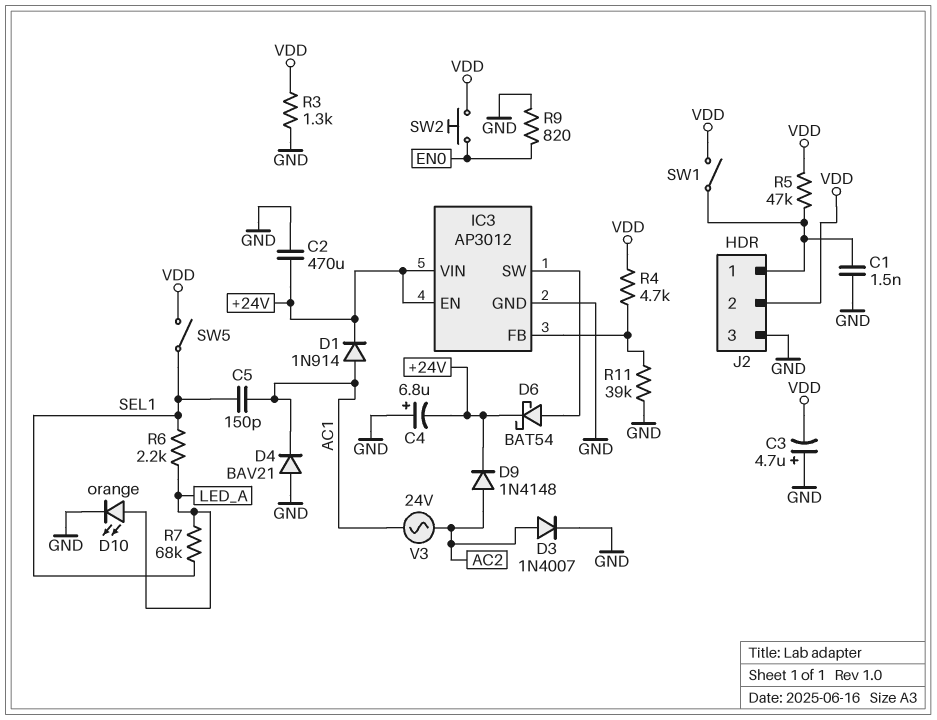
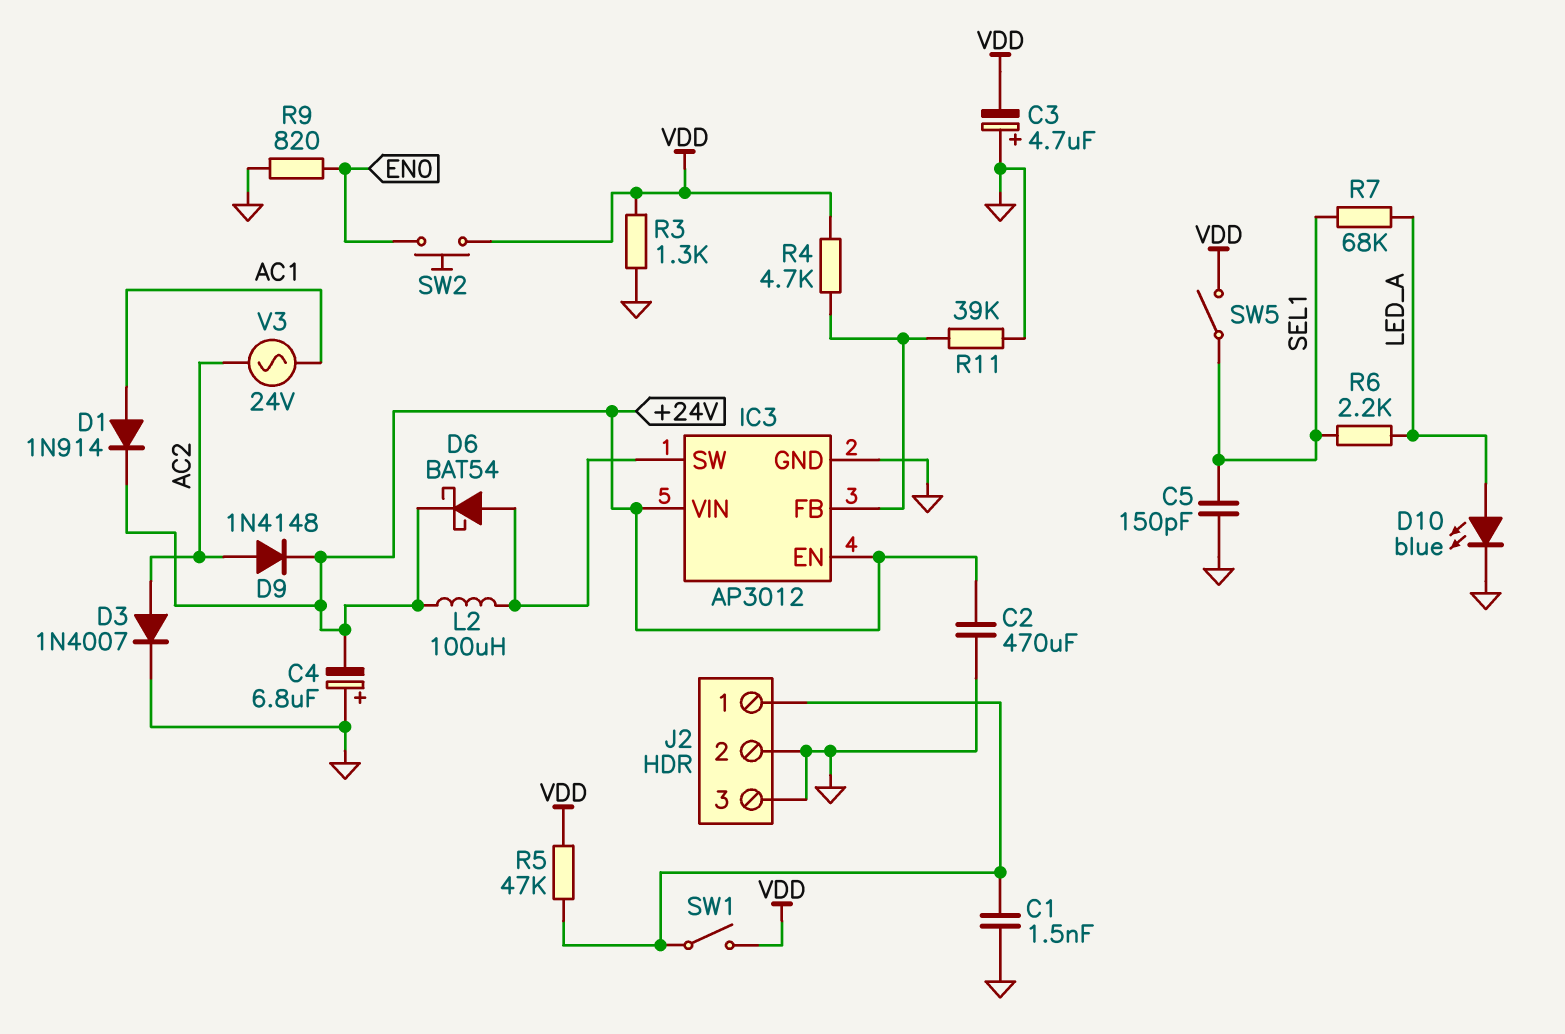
C5: 150pF (AC1, SEL1) -> 150pF (GND, SEL1)
D4: diode BAV21 (A GND, K AC1) -> none
D10: LED orange (A LED_A, K GND) -> LED blue (A LED_A, K GND)
J2 pin 2: VDD -> GND
L2: none -> 100uH (+24V, IC3/SW)

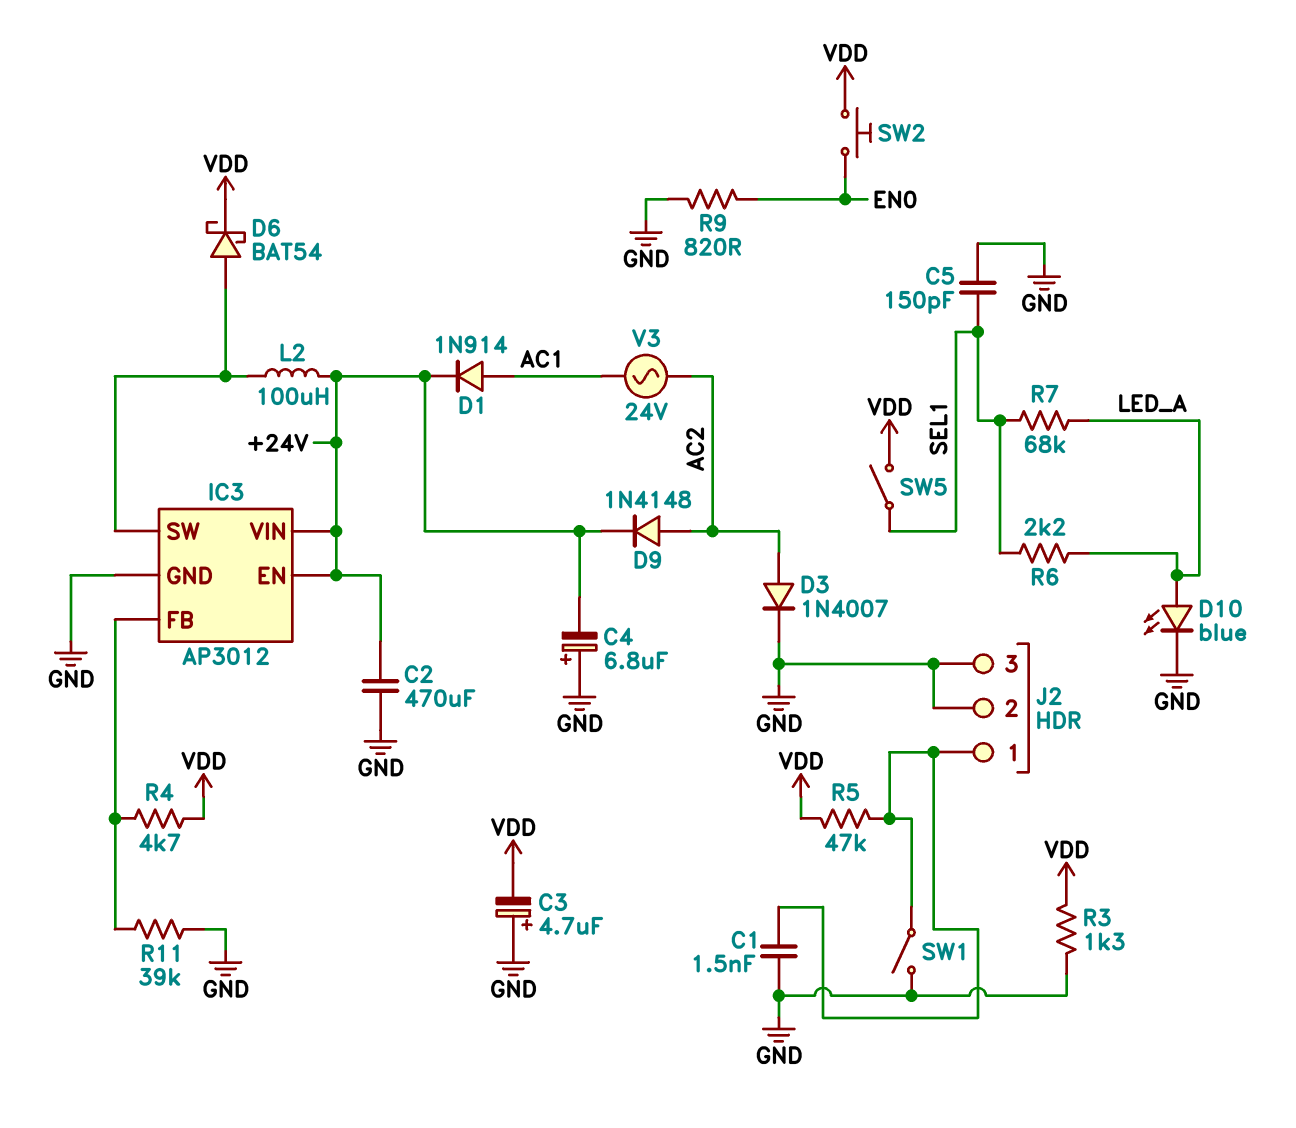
D6: schottky BAT54 (A IC3/SW, K +24V) -> schottky BAT54 (A IC3/SW, K VDD)
SW1: switch (J2/1, VDD) -> switch (GND, J2/1)

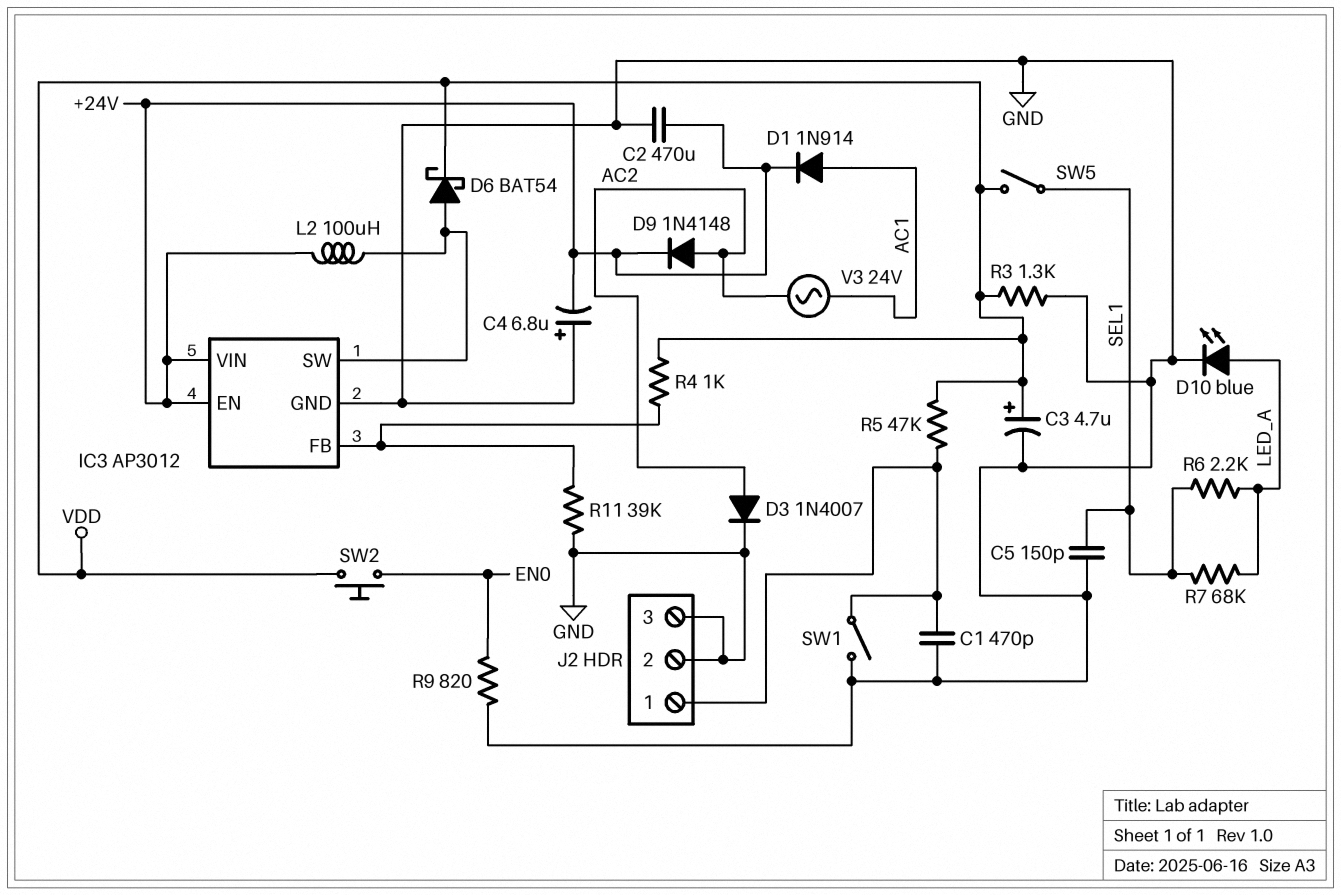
C1: 1.5nF (GND, J2/1) -> 470pF (GND, J2/1)
C3: 4.7uF (plus GND, minus VDD) -> 4.7uF (plus VDD, minus GND)
R4: 4.7k (IC3/FB, VDD) -> 1k (IC3/FB, VDD)

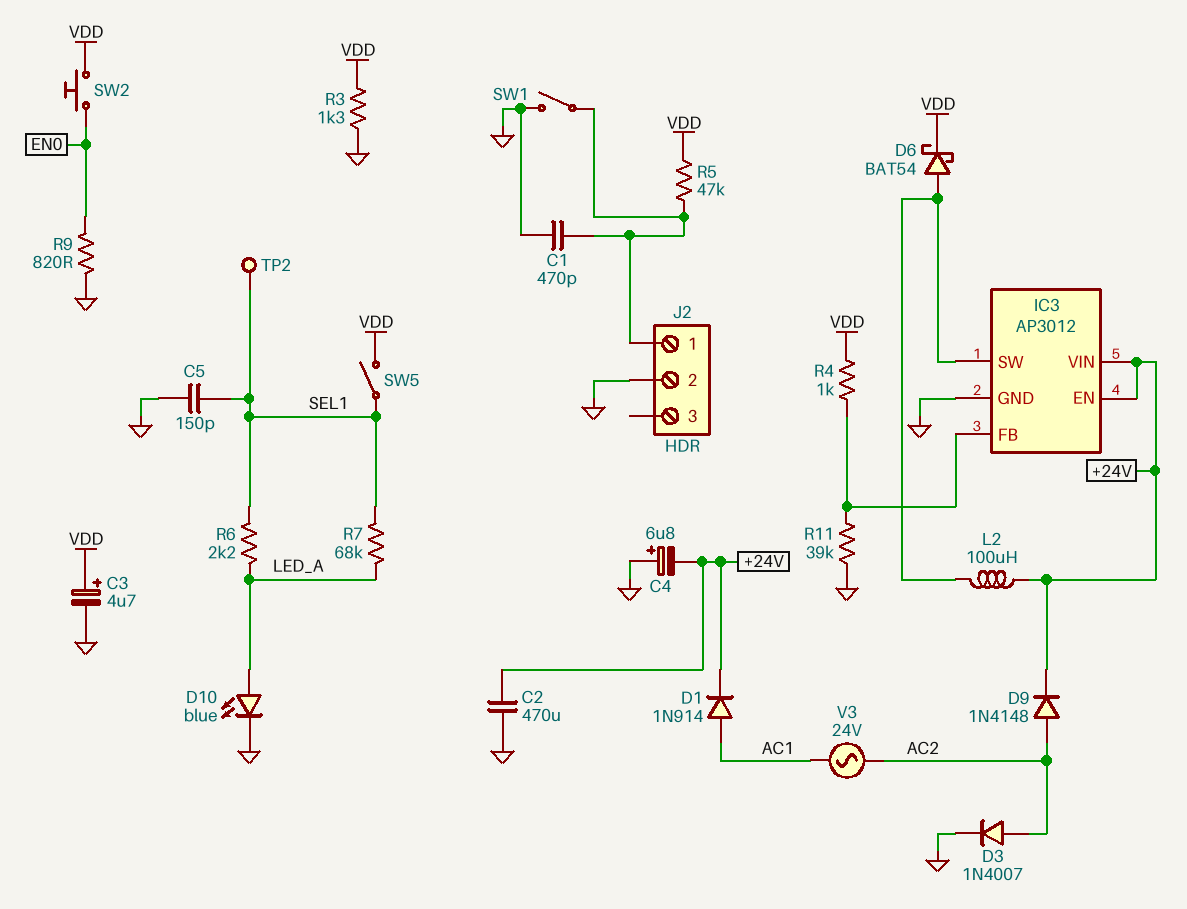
J2 pin 3: GND -> none
TP2: none -> test point (SEL1)

